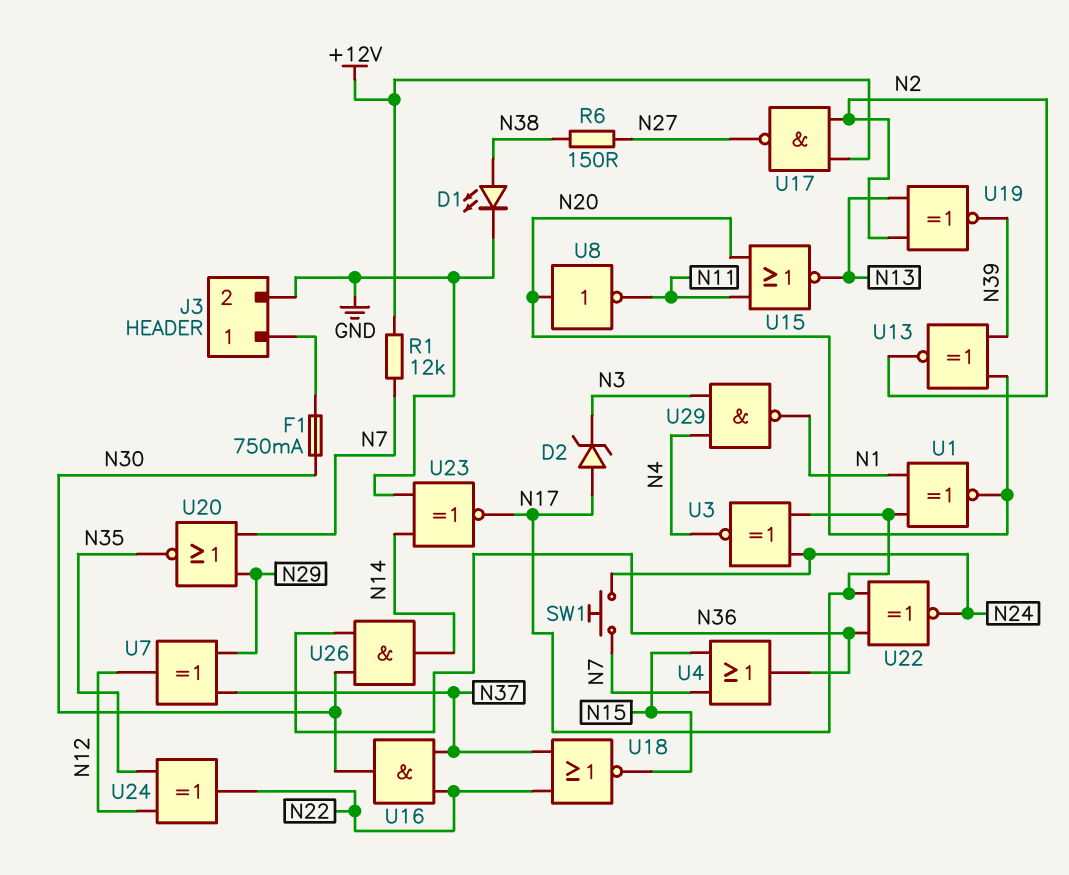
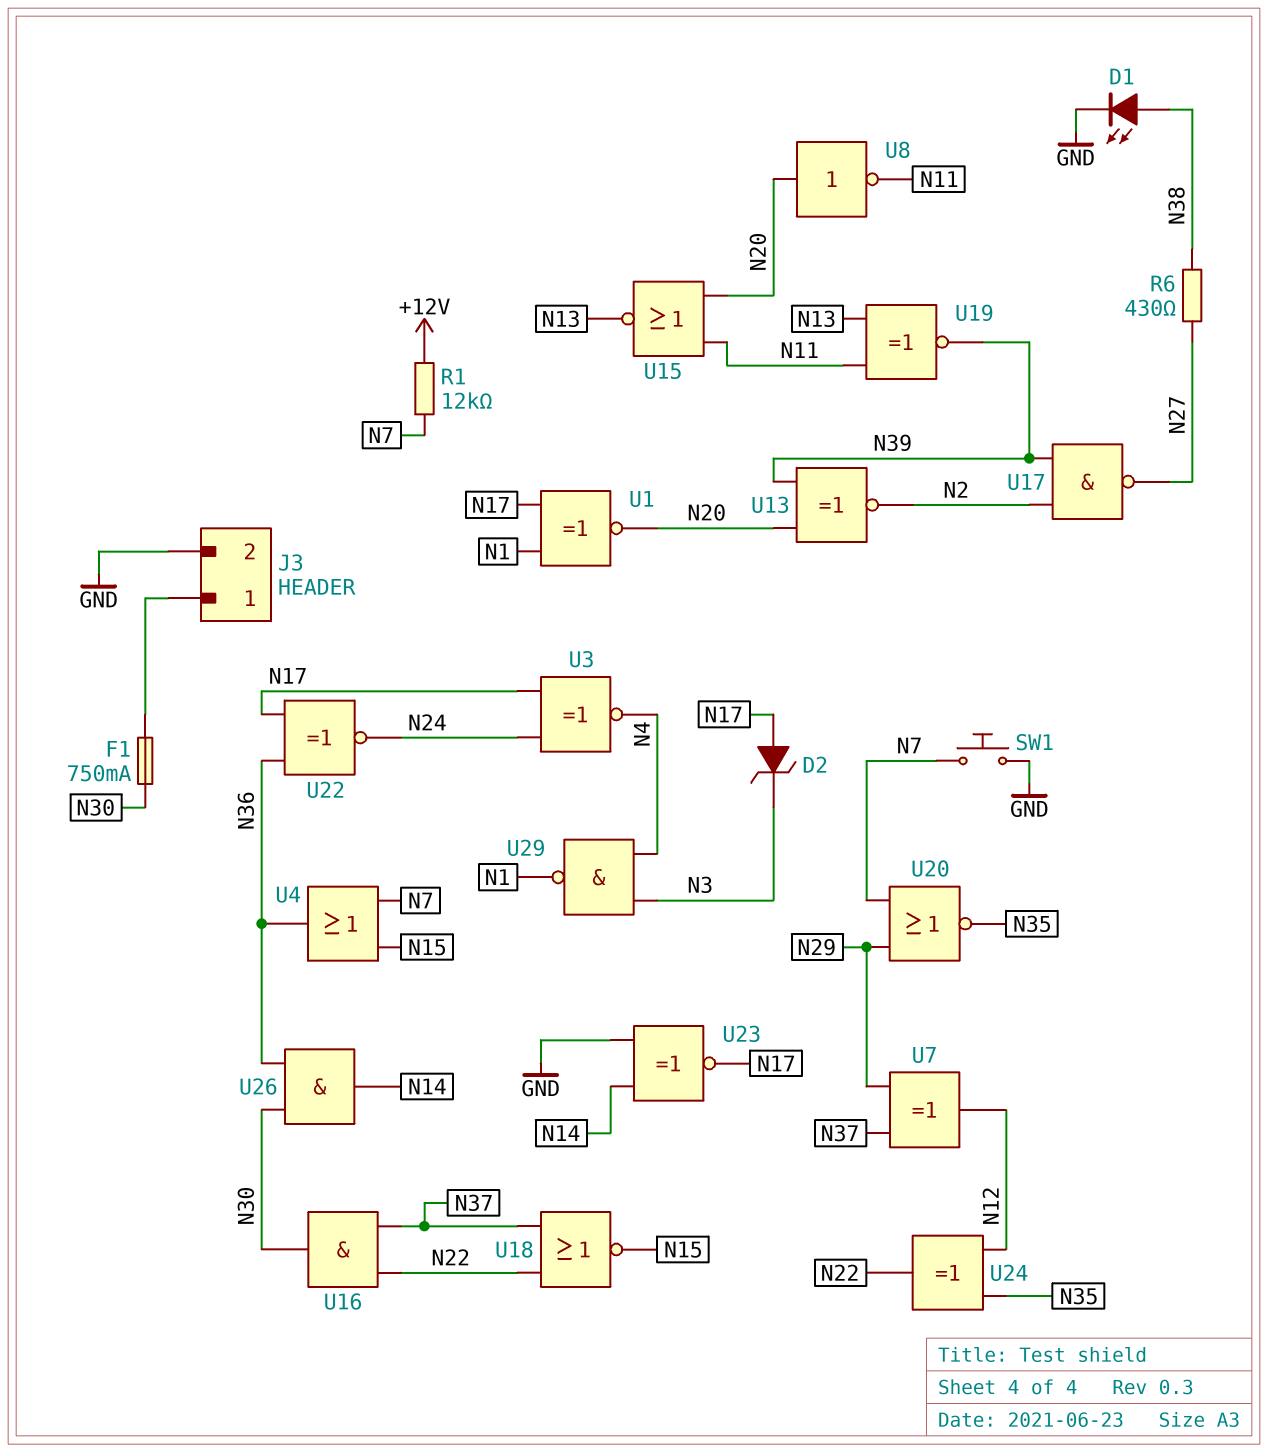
R6: 150 (N27, N38) -> 430 (N27, N38)
SW1: button (N7, N24) -> button (GND, N7)
U17: NAND (in +12V, in N2, out N27) -> NAND (in N2, in N39, out N27)
U19: XNOR (in N2, in N13, out N39) -> XNOR (in N11, in N13, out N39)

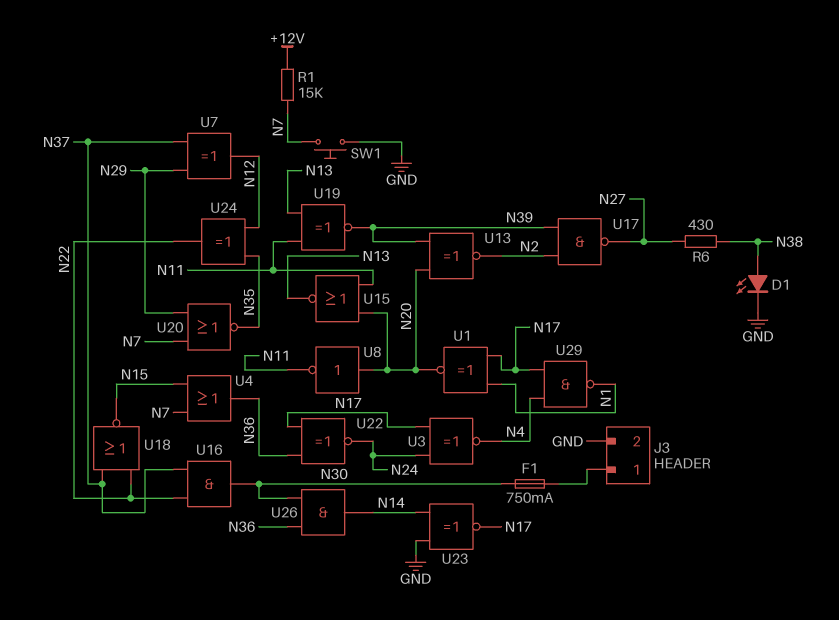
D2: zener (A N17, K N3) -> none
R1: 12k (+12V, N7) -> 15k (+12V, N7)
U29: NAND (in N3, in N4, out N1) -> NAND (in N4, in N17, out N1)

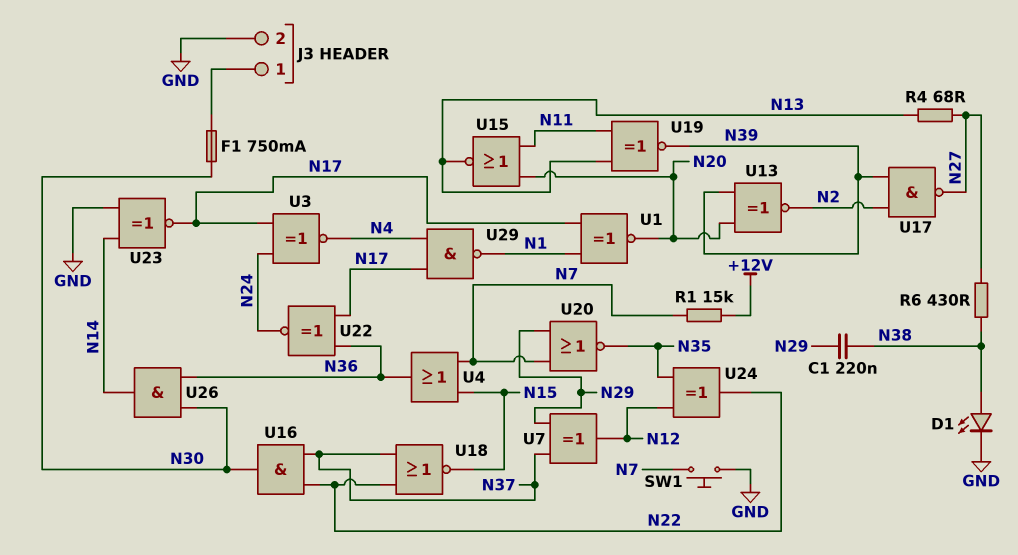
C1: none -> 220nF (N29, N38)
R4: none -> 68 (N13, N27)
U8: NOT (in N20, out N11) -> none

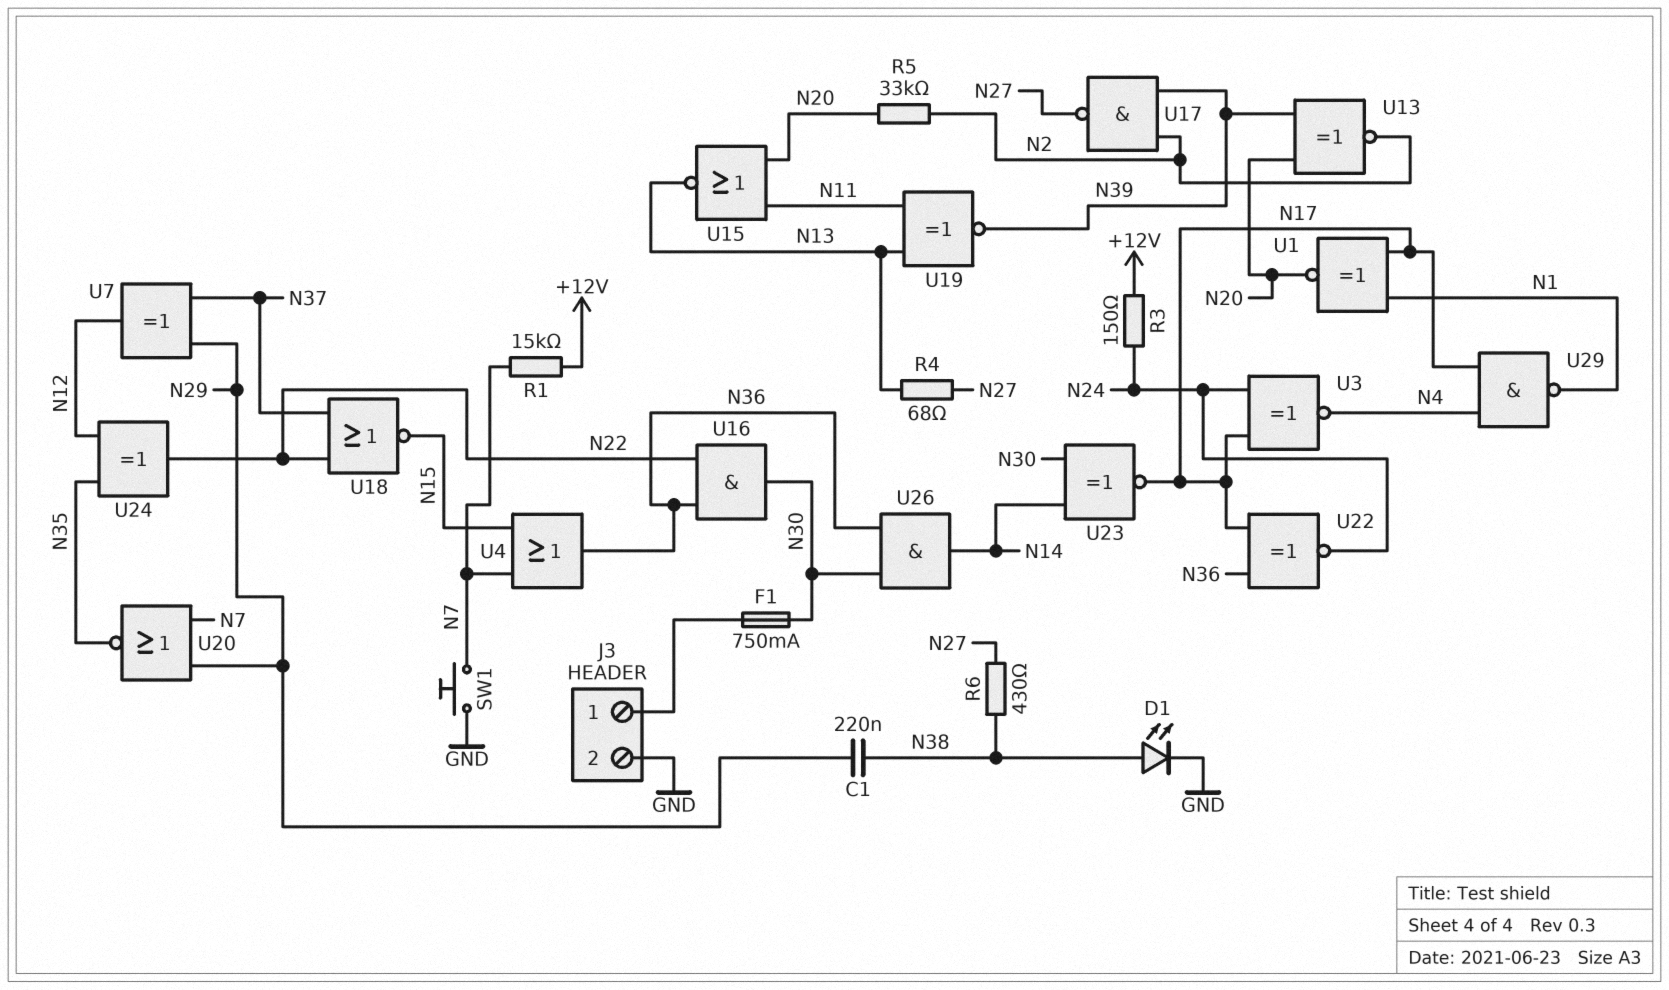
R3: none -> 150 (+12V, N24)
R5: none -> 33k (N2, N20)
U16: AND (in N22, in N37, out N30) -> AND (in N22, in N36, out N30)
U23: XNOR (in GND, in N14, out N17) -> XNOR (in N14, in N30, out N17)

